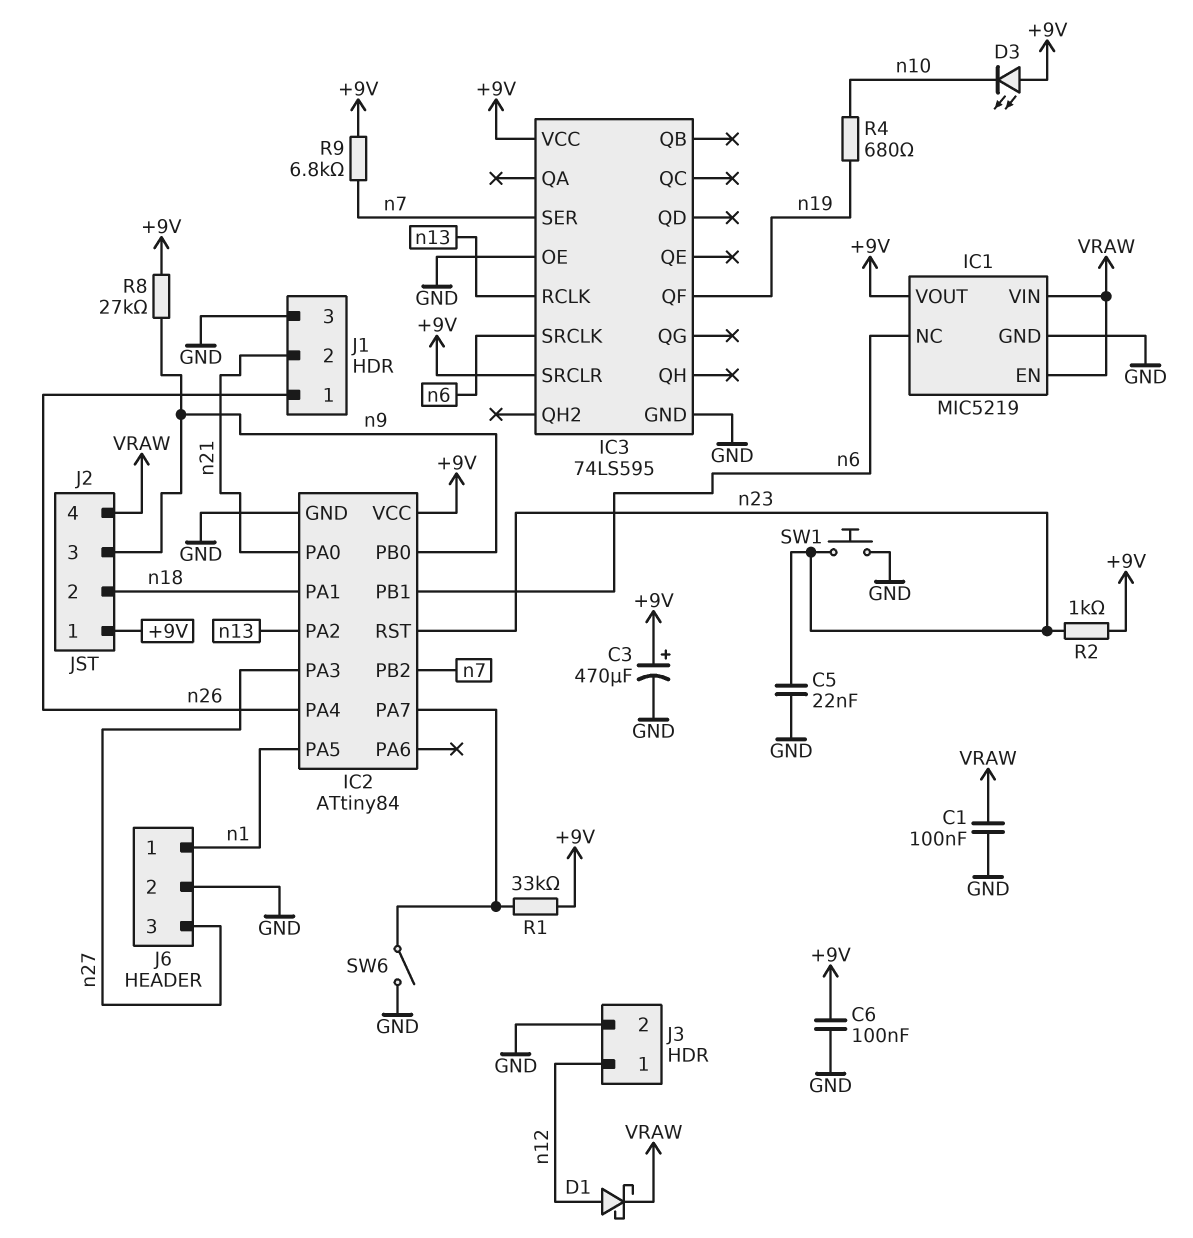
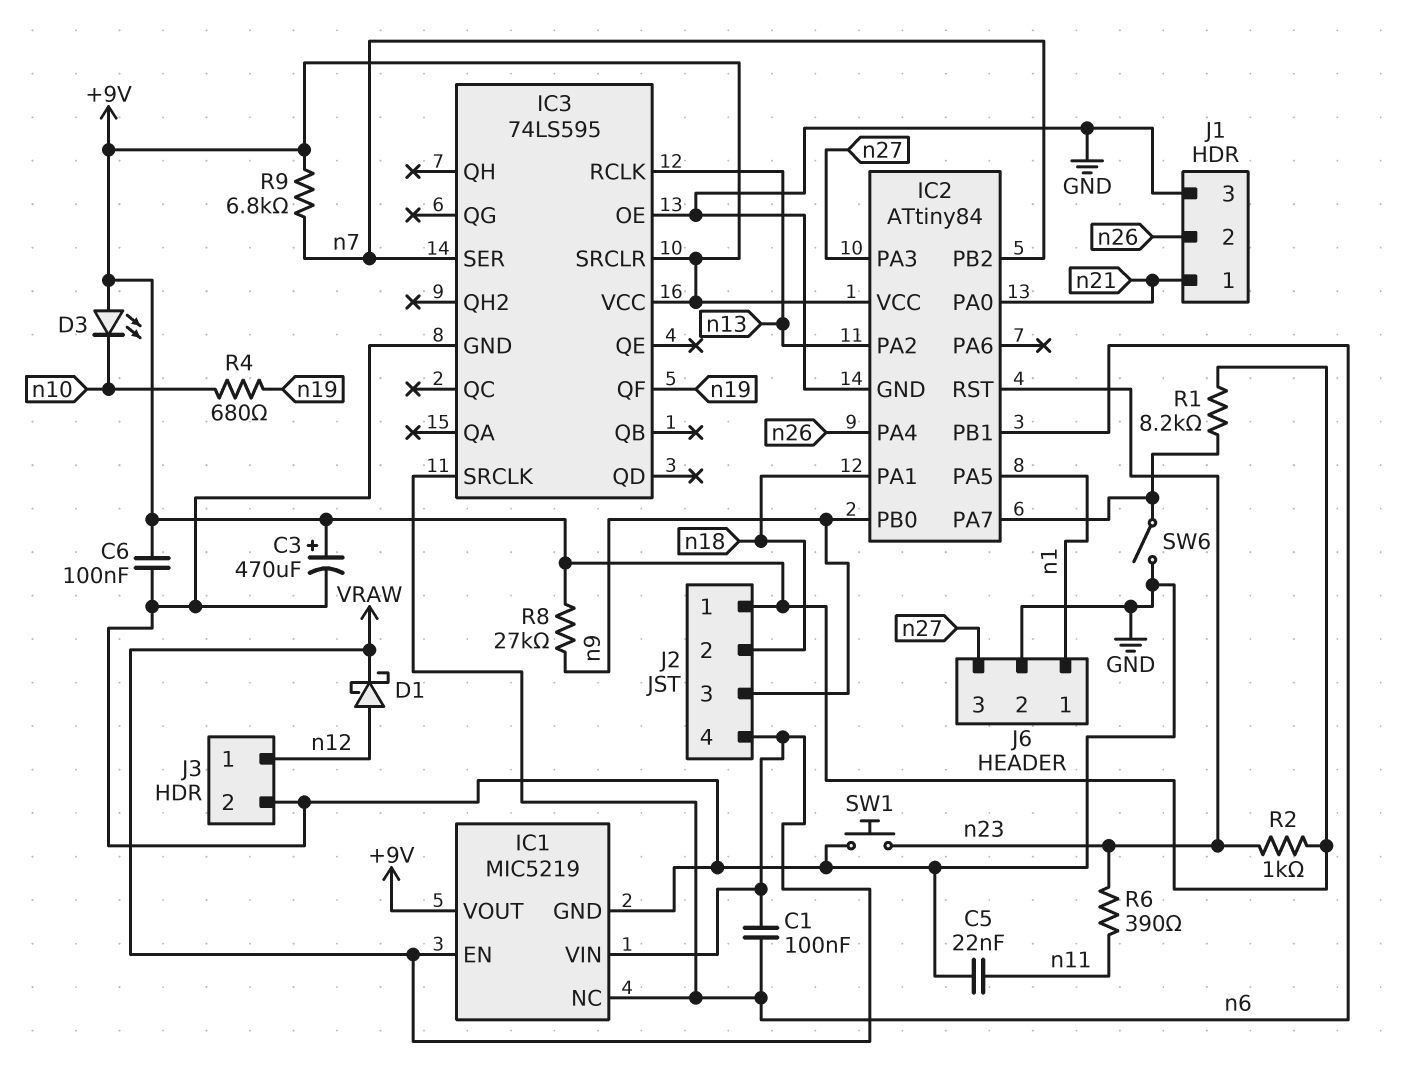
C1: 100nF (GND, VRAW) -> 100nF (VRAW, n6)
C5: 22nF (GND, n23) -> 22nF (GND, n11)
J1 pin 1: n26 -> n21
J1 pin 2: n21 -> n26
R1: 33k (+9V, IC2/PA7) -> 8.2k (+9V, IC2/PA7)
R6: none -> 390 (n11, n23)

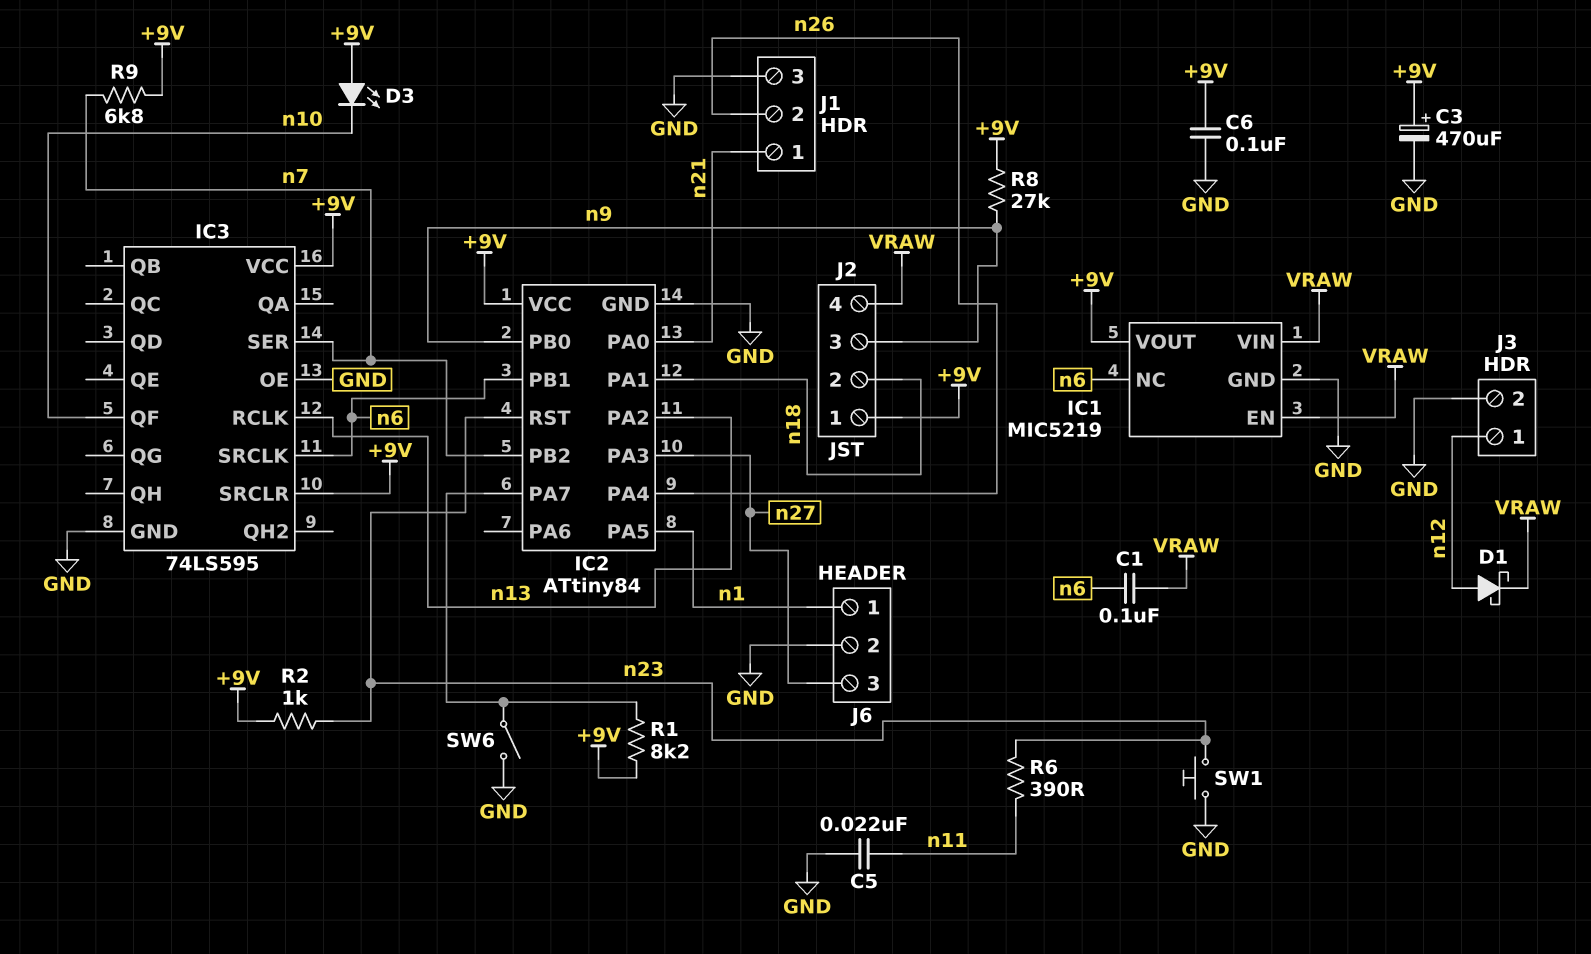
IC3 pin QF: n19 -> n10
R4: 680 (n10, n19) -> none

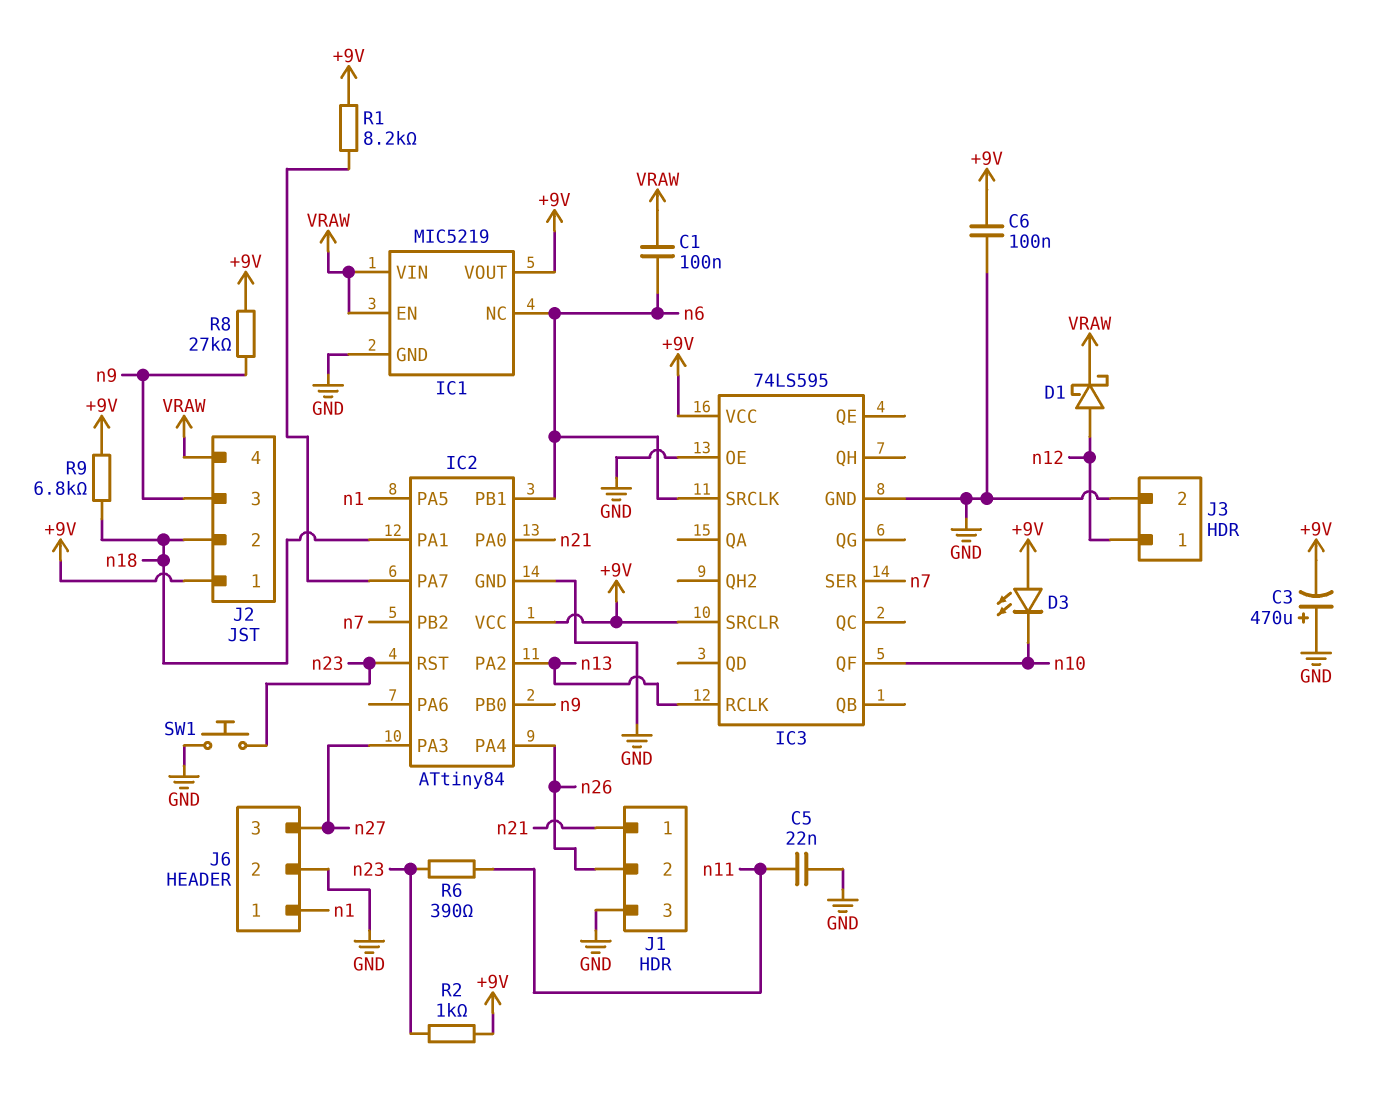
C3: 470uF (plus +9V, minus GND) -> 470uF (plus GND, minus +9V)
R9: 6.8k (+9V, n7) -> 6.8k (+9V, n18)
SW6: switch (GND, IC2/PA7) -> none

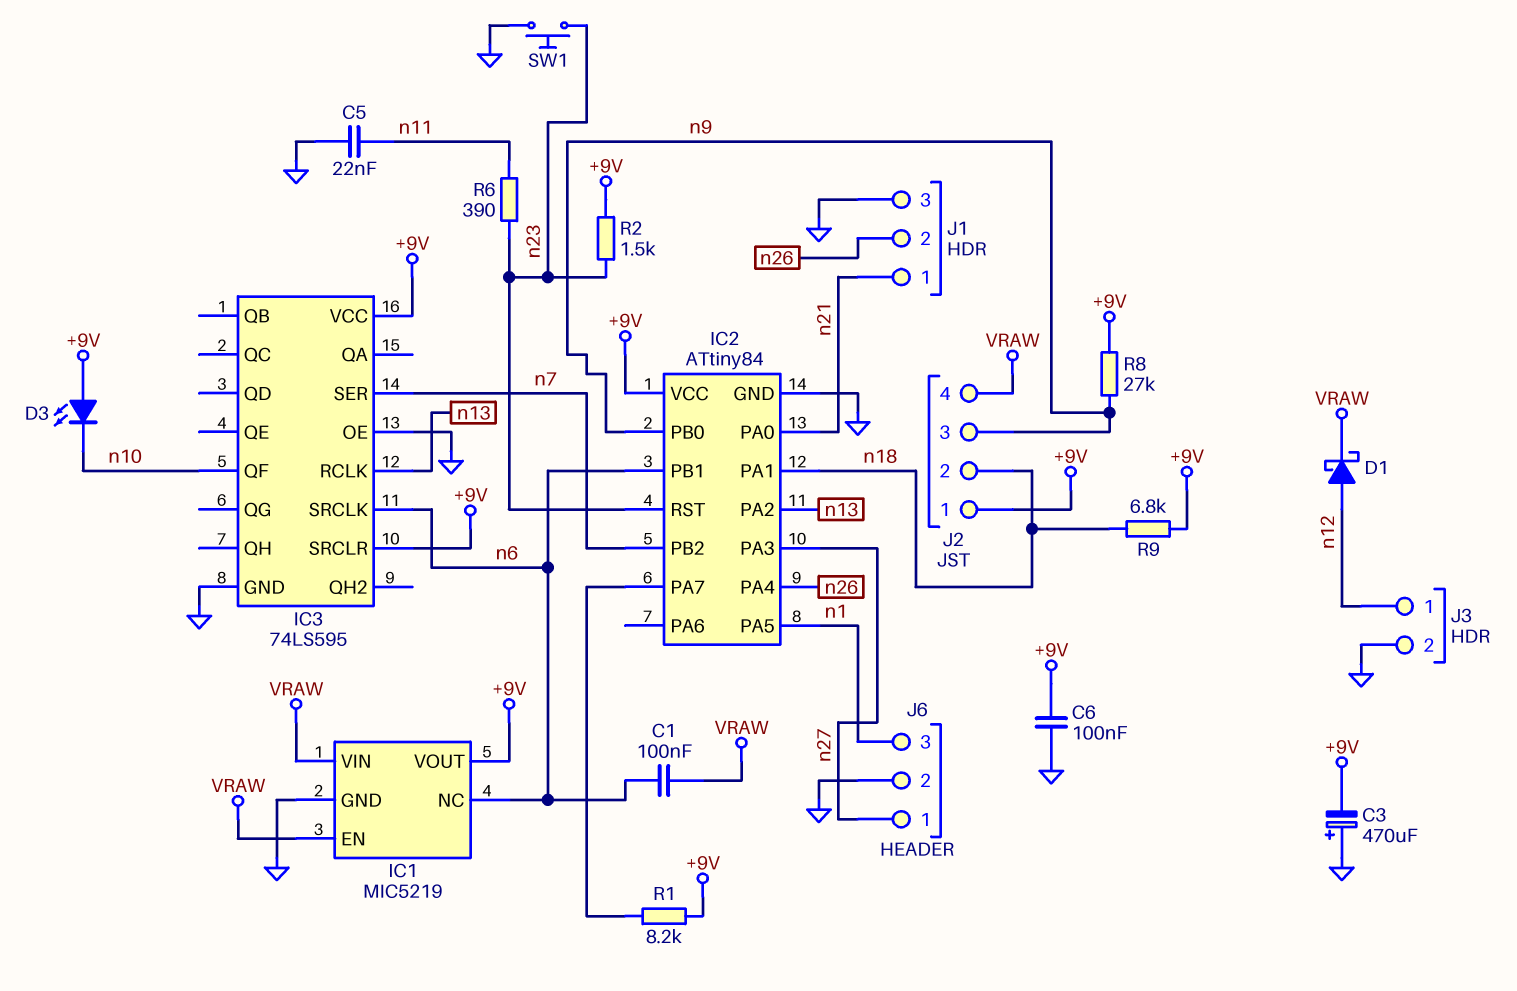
J6 pin 1: n1 -> n27
J6 pin 3: n27 -> n1
R2: 1k (+9V, n23) -> 1.5k (+9V, n23)

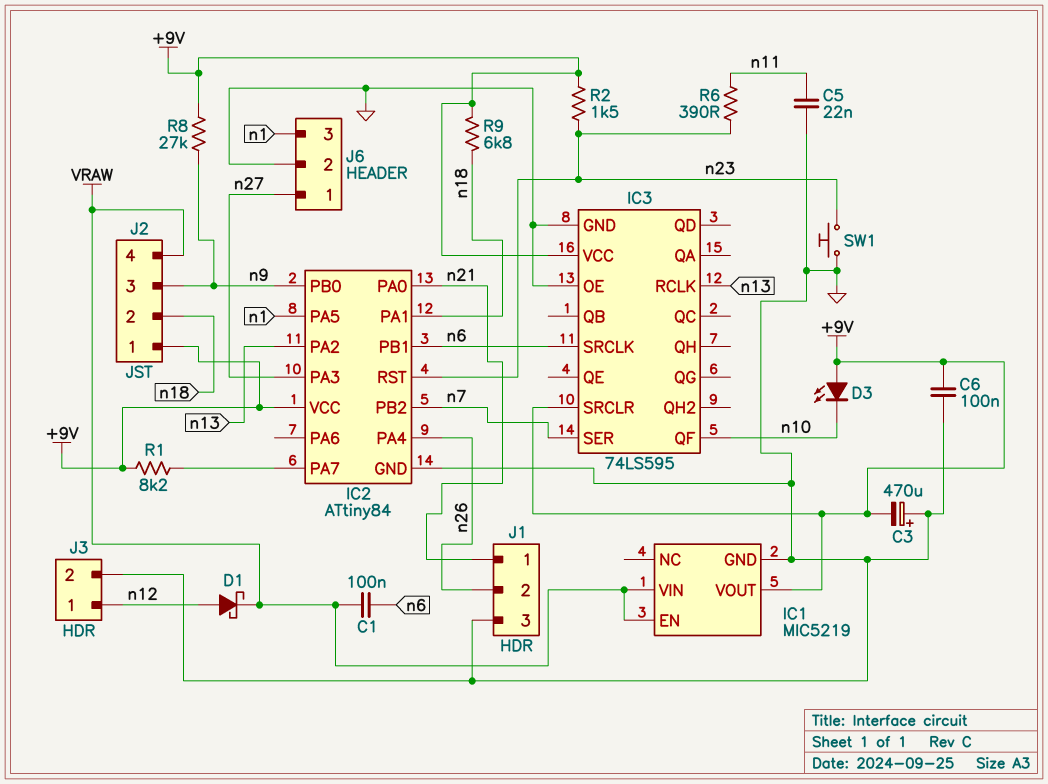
IC1 pin NC: n6 -> none

